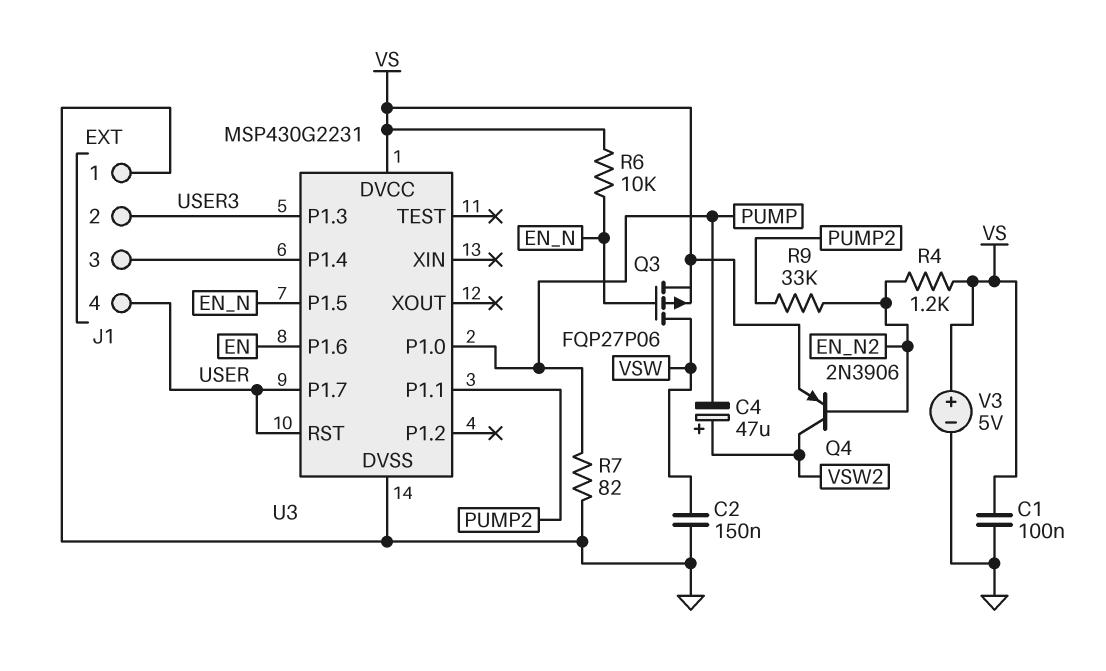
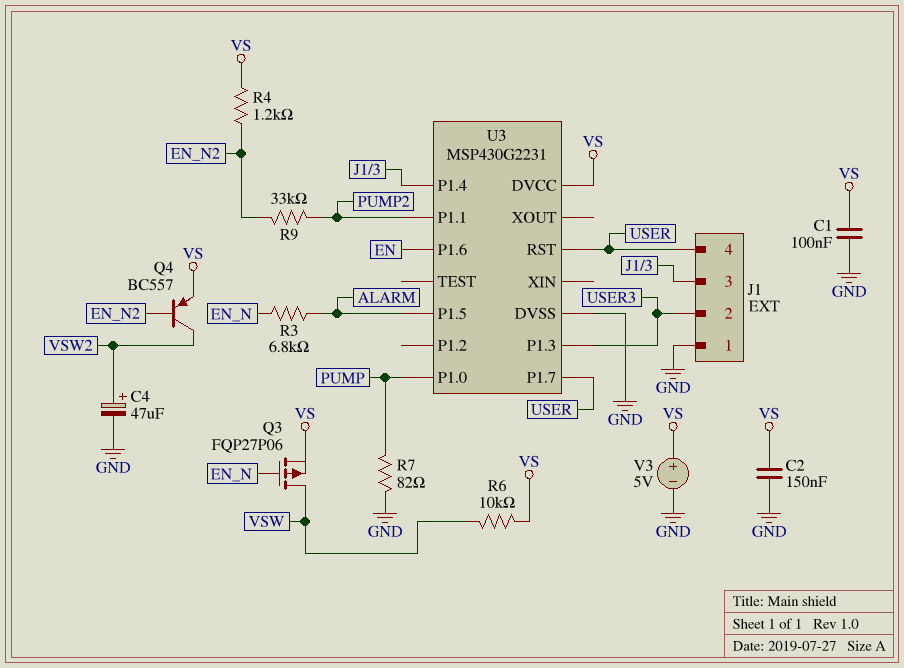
C2: 150nF (GND, VSW) -> 150nF (GND, VS)
C4: 47uF (plus VSW2, minus PUMP) -> 47uF (plus VSW2, minus GND)
Q4: PNP 2N3906 (B EN_N2, C VSW2, E VS) -> PNP BC557 (B EN_N2, C VSW2, E VS)
R3: none -> 6.8k (ALARM, EN_N)
R6: 10k (EN_N, VS) -> 10k (VS, VSW)
U3 pin P1.5: EN_N -> ALARM

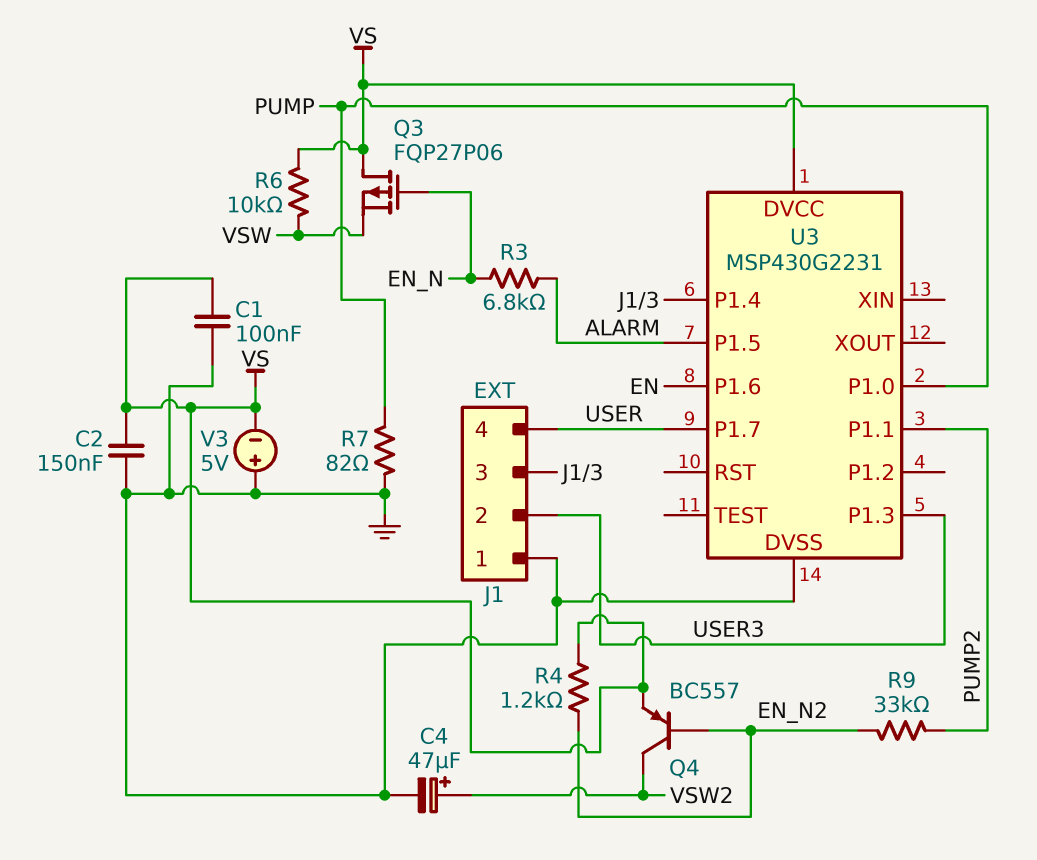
Q3: PMOS FQP27P06 (G EN_N, D VSW, S VS) -> PMOS FQP27P06 (G EN_N, D VS, S VSW)
U3 pin RST: USER -> none
V3: 5V (plus VS, minus GND) -> 5V (plus GND, minus VS)

